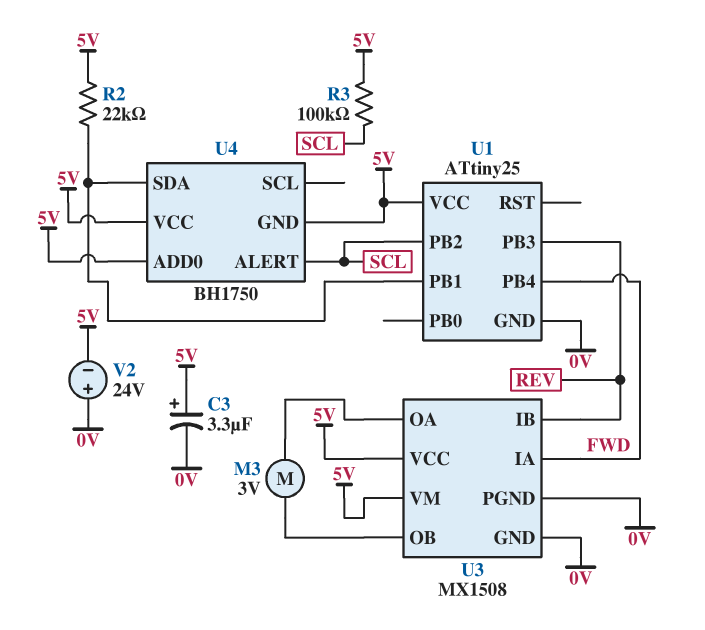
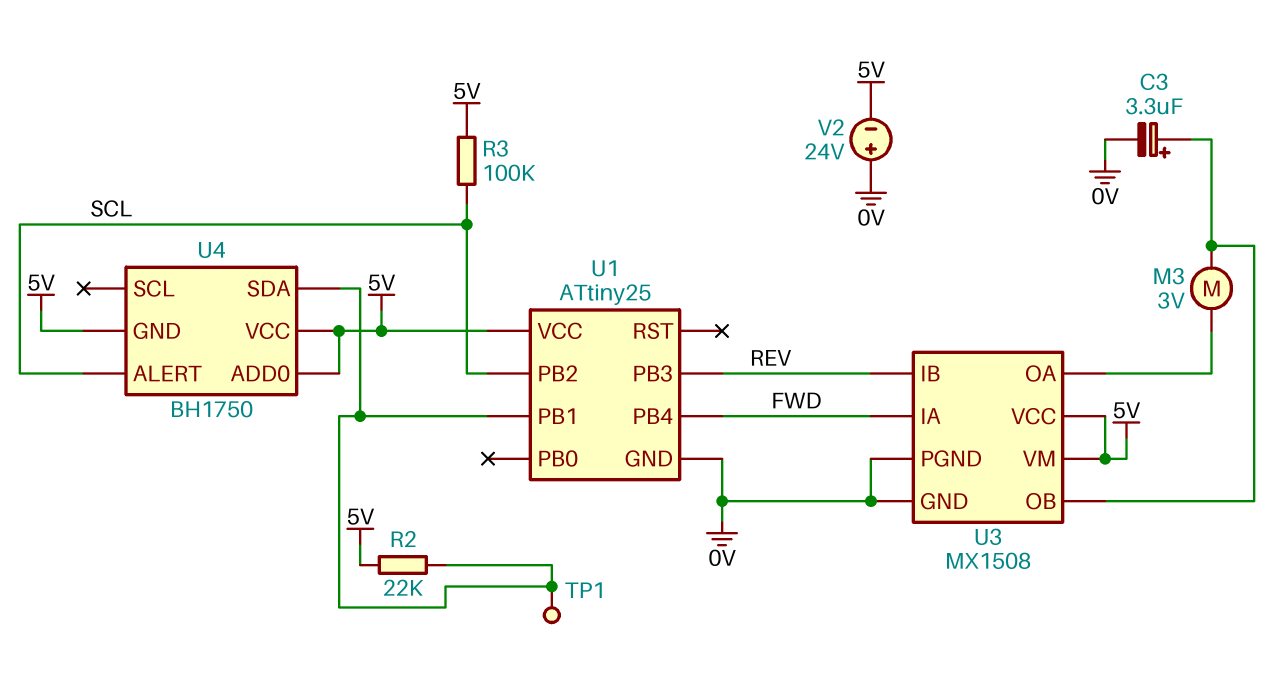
C3: 3.3uF (plus 5V, minus 0V) -> 3.3uF (plus U3/OB, minus 0V)
TP1: none -> test point (U1/PB1)

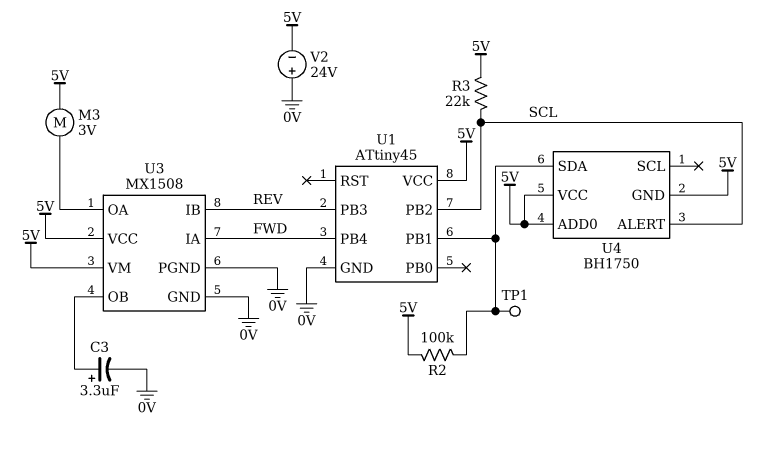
M3: motor 3V (U3/OA, U3/OB) -> motor 3V (5V, U3/OA)
R2: 22k (5V, U1/PB1) -> 100k (5V, U1/PB1)
R3: 100k (5V, SCL) -> 22k (5V, SCL)
U1: ATtiny25 -> ATtiny45

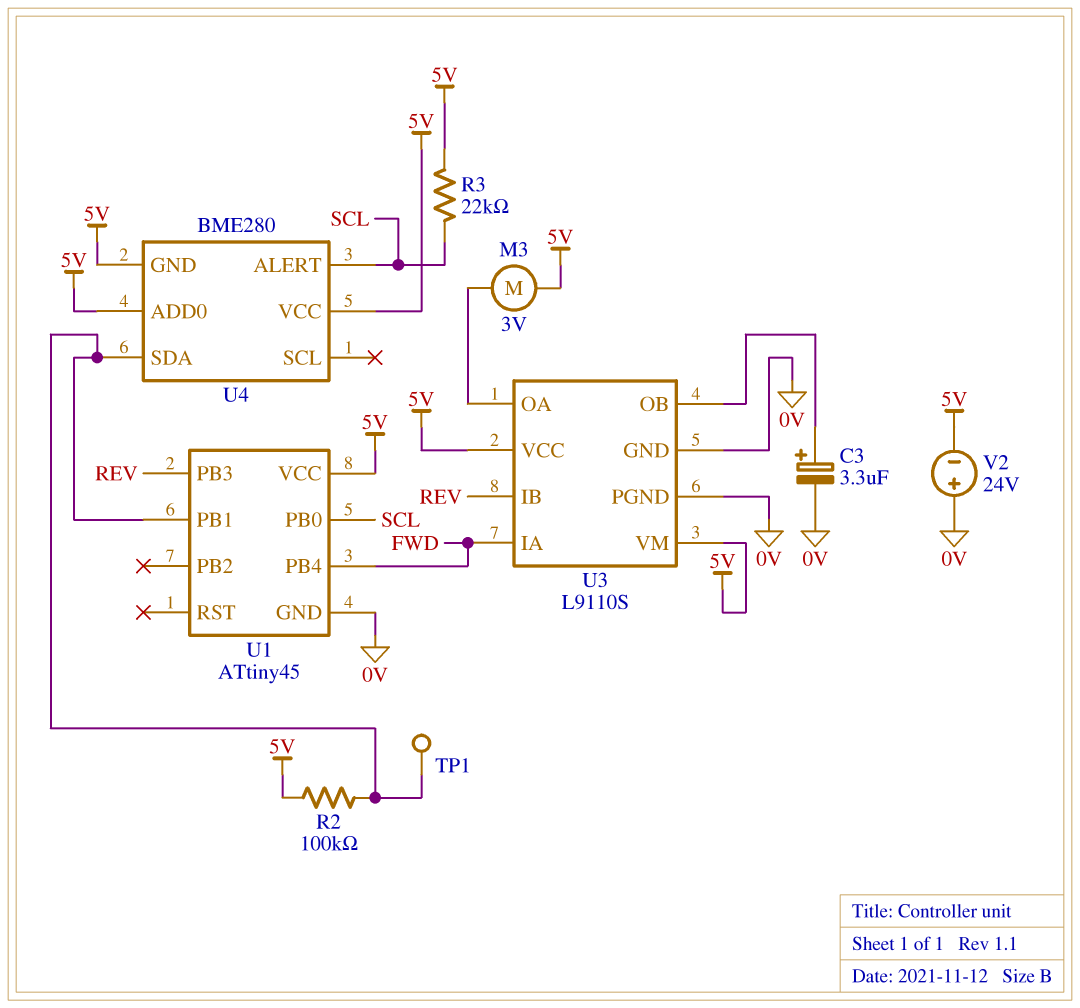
U1 pin PB0: none -> SCL
U1 pin PB2: SCL -> none
U3: MX1508 -> L9110S
U4: BH1750 -> BME280

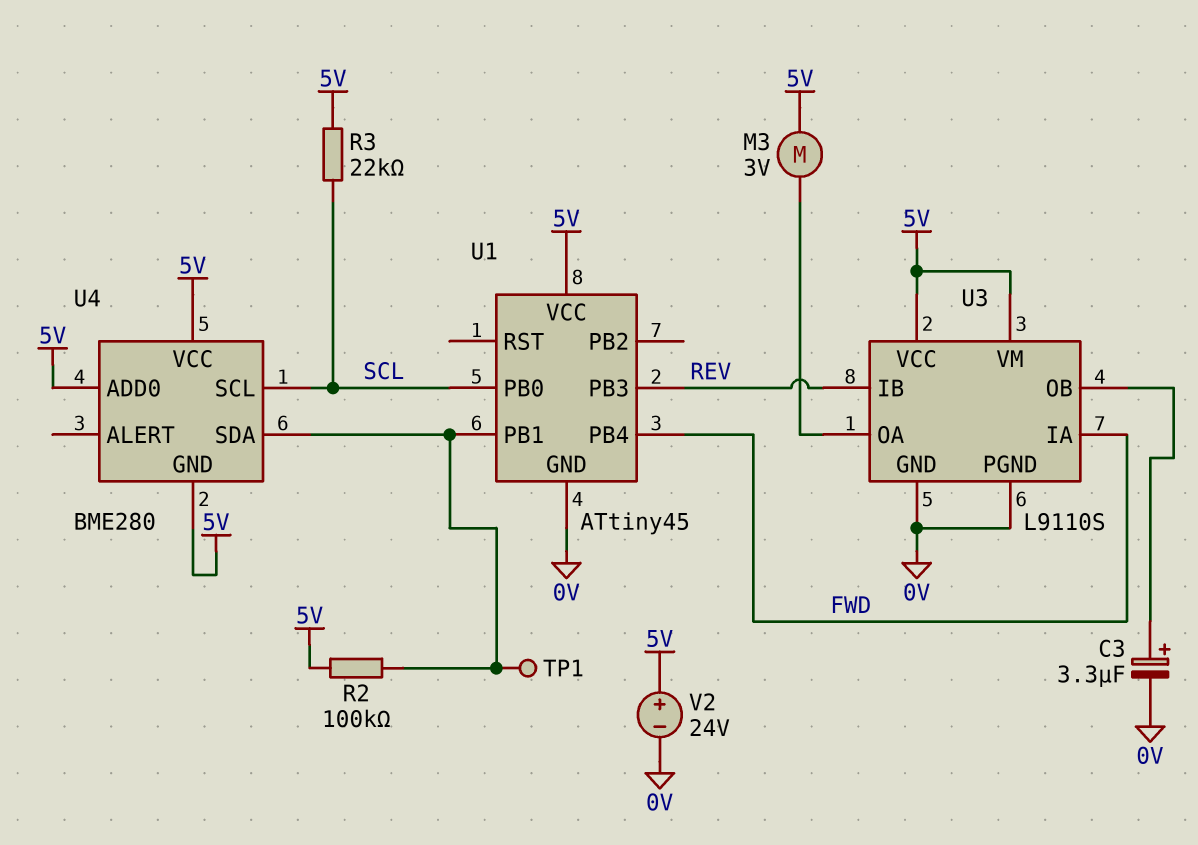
U4 pin ALERT: SCL -> none
U4 pin SCL: none -> SCL
V2: 24V (plus 0V, minus 5V) -> 24V (plus 5V, minus 0V)

